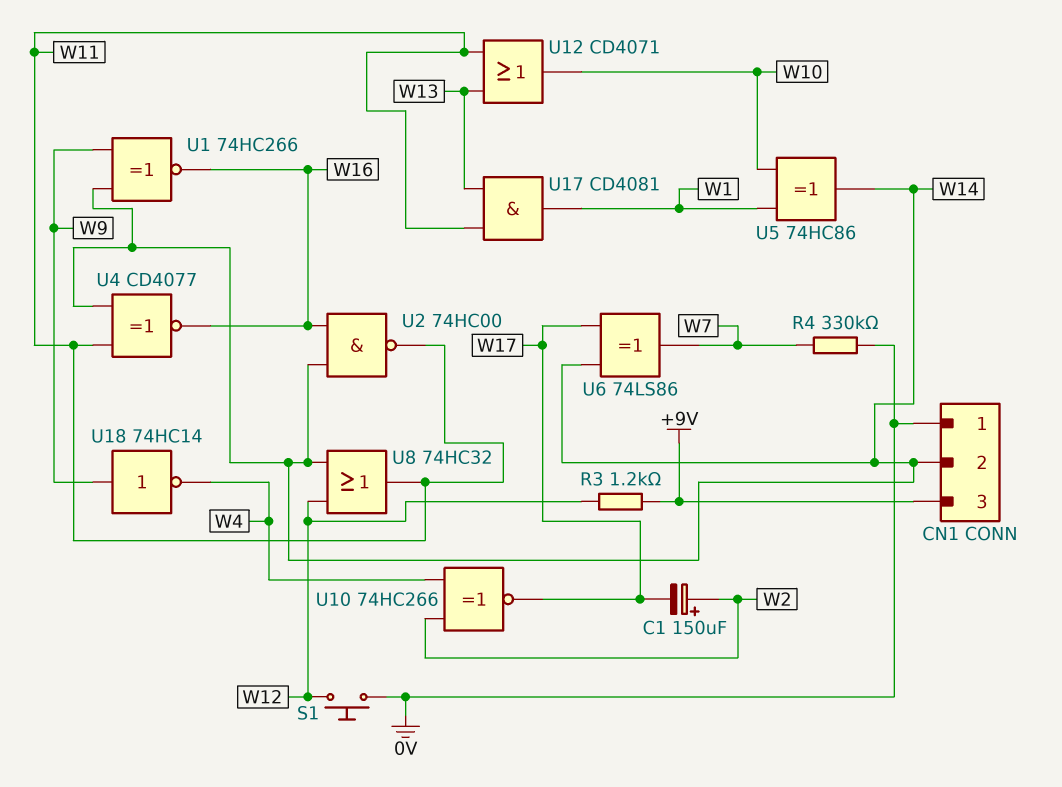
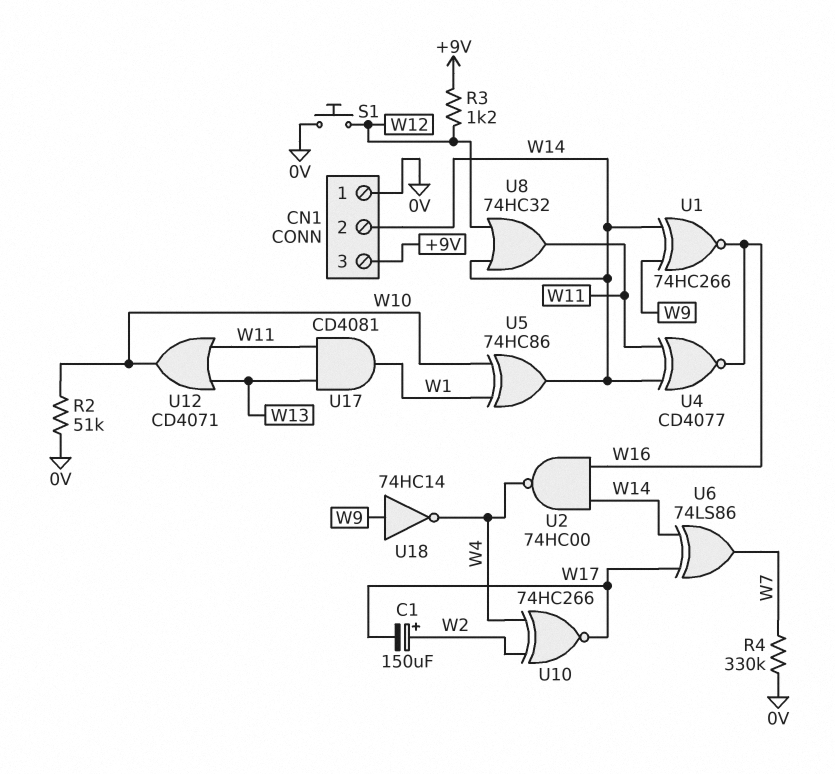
R2: none -> 51k (0V, W10)
U2: NAND 74HC00 (in W14, in W16, out W11) -> NAND 74HC00 (in W14, in W16, out W4)

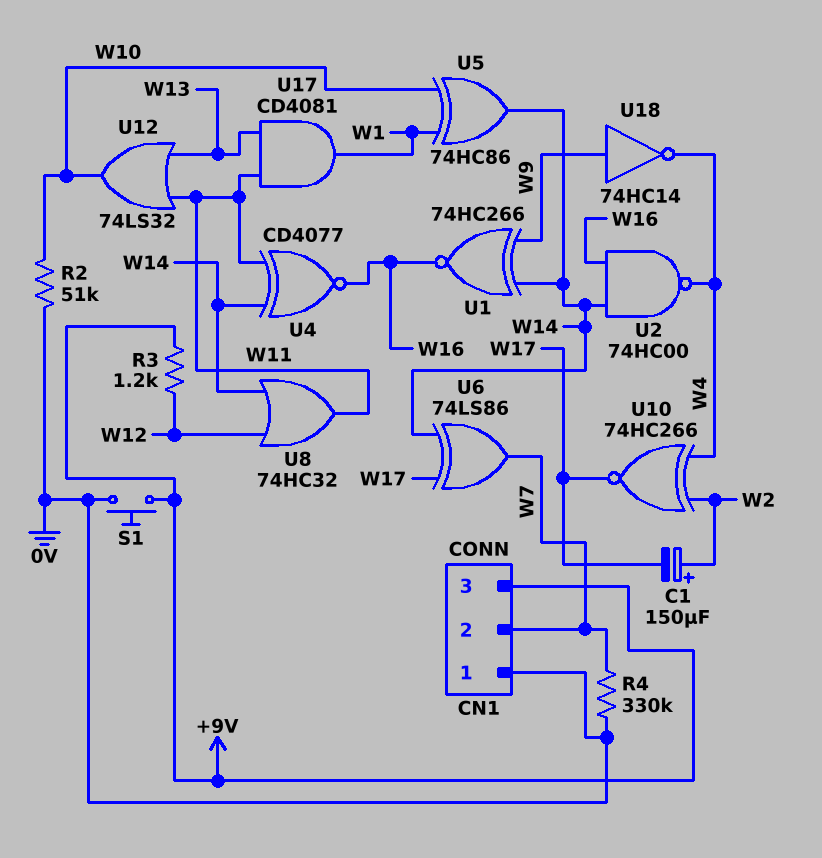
CN1 pin 2: W14 -> W7
S1: button (0V, W12) -> button (+9V, 0V)
U12: OR CD4071 (in W11, in W13, out W10) -> OR 74LS32 (in W11, in W13, out W10)

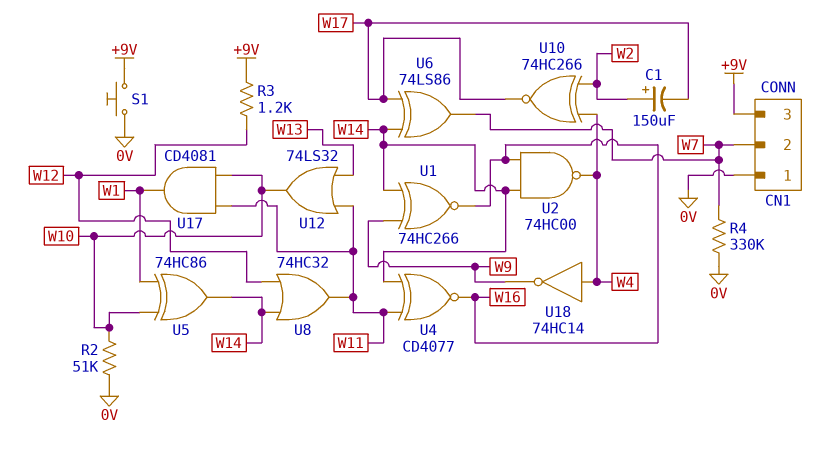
U17: AND CD4081 (in W11, in W13, out W1) -> AND CD4081 (in W10, in W11, out W1)
U18: NOT 74HC14 (in W9, out W4) -> NOT 74HC14 (in W4, out W9)

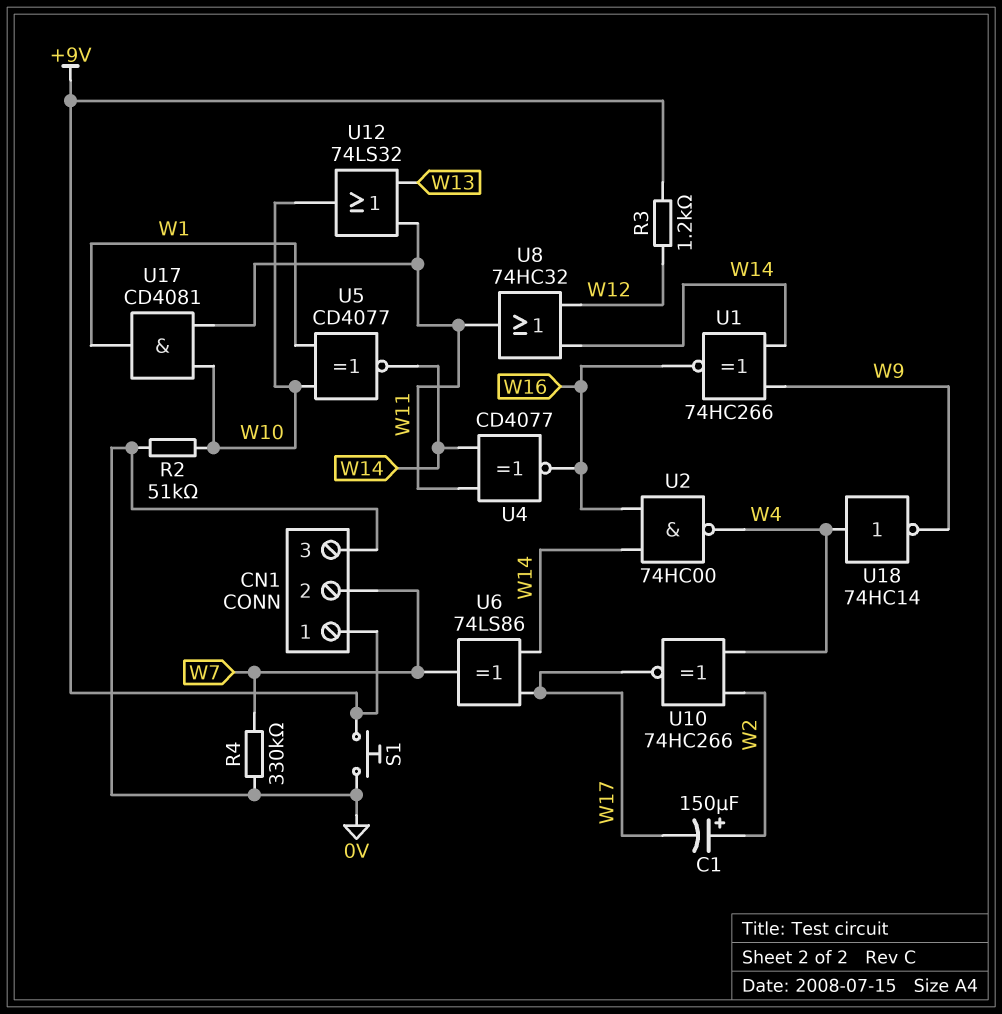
CN1 pin 1: 0V -> +9V
CN1 pin 3: +9V -> 0V
U5: XOR 74HC86 (in W1, in W10, out W14) -> XNOR CD4077 (in W1, in W10, out W14)

